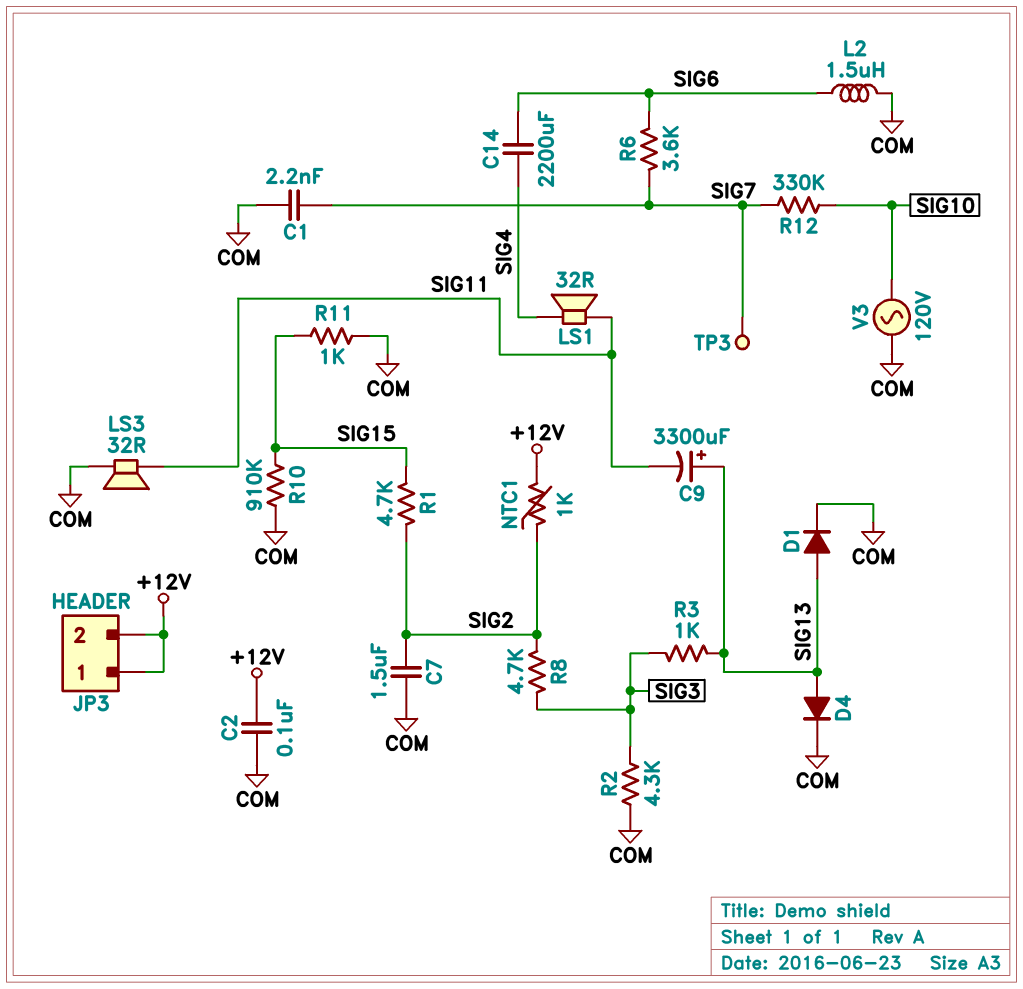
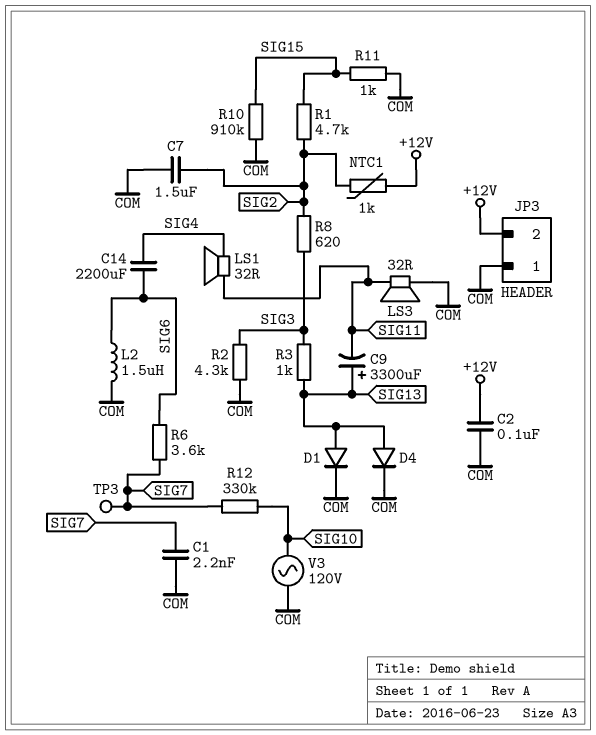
JP3 pin 1: +12V -> COM
R8: 4.7k (SIG2, SIG3) -> 620 (SIG2, SIG3)

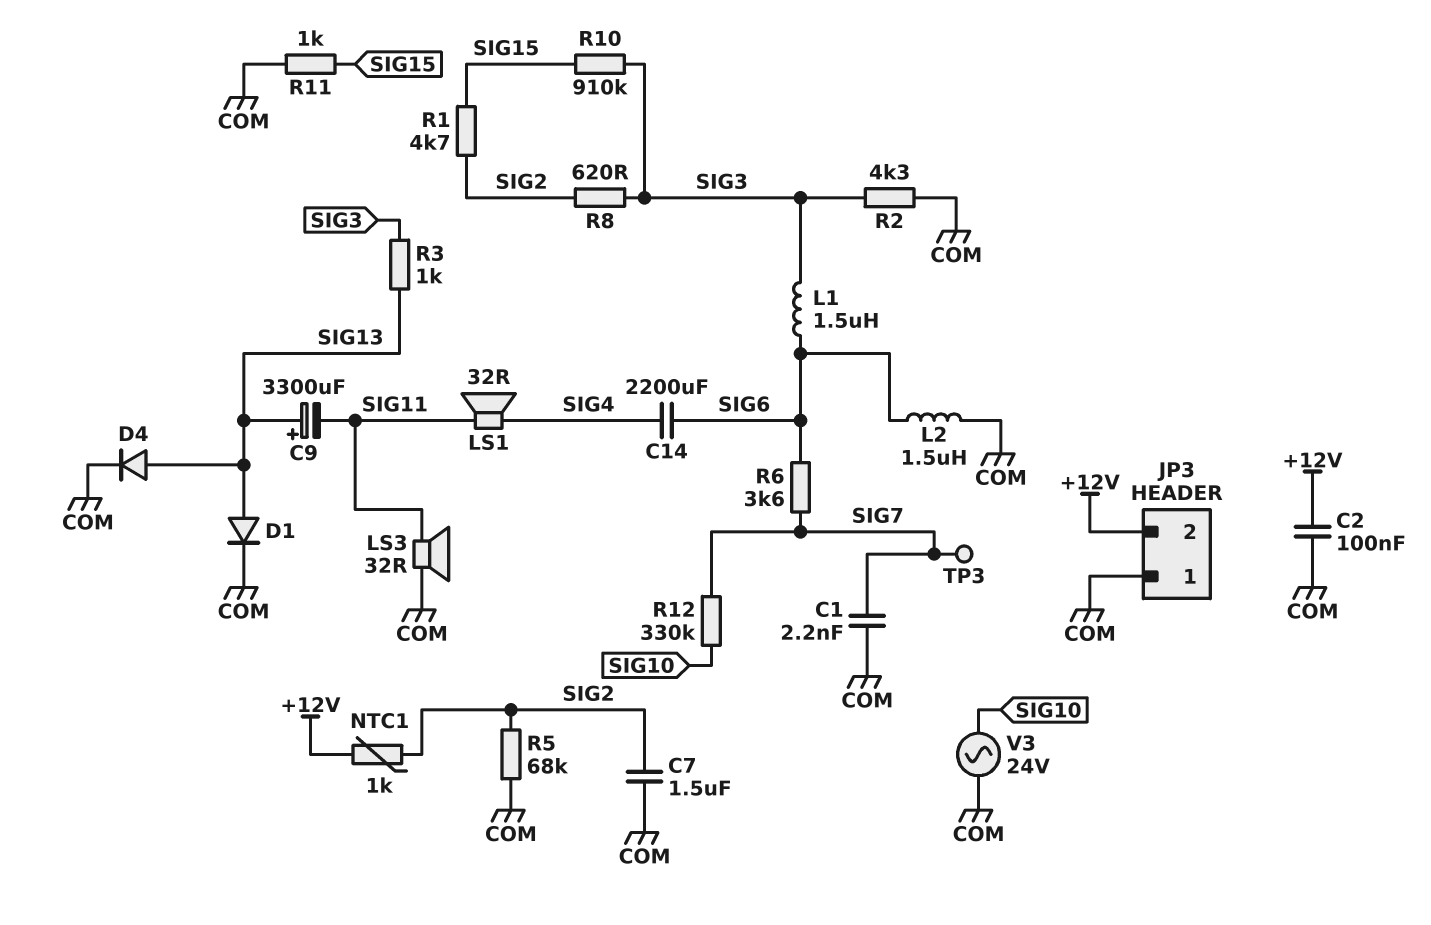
L1: none -> 1.5uH (SIG3, SIG6)
R5: none -> 68k (COM, SIG2)
R10: 910k (COM, SIG15) -> 910k (SIG3, SIG15)
V3: AC 120V (COM, SIG10) -> AC 24V (COM, SIG10)

